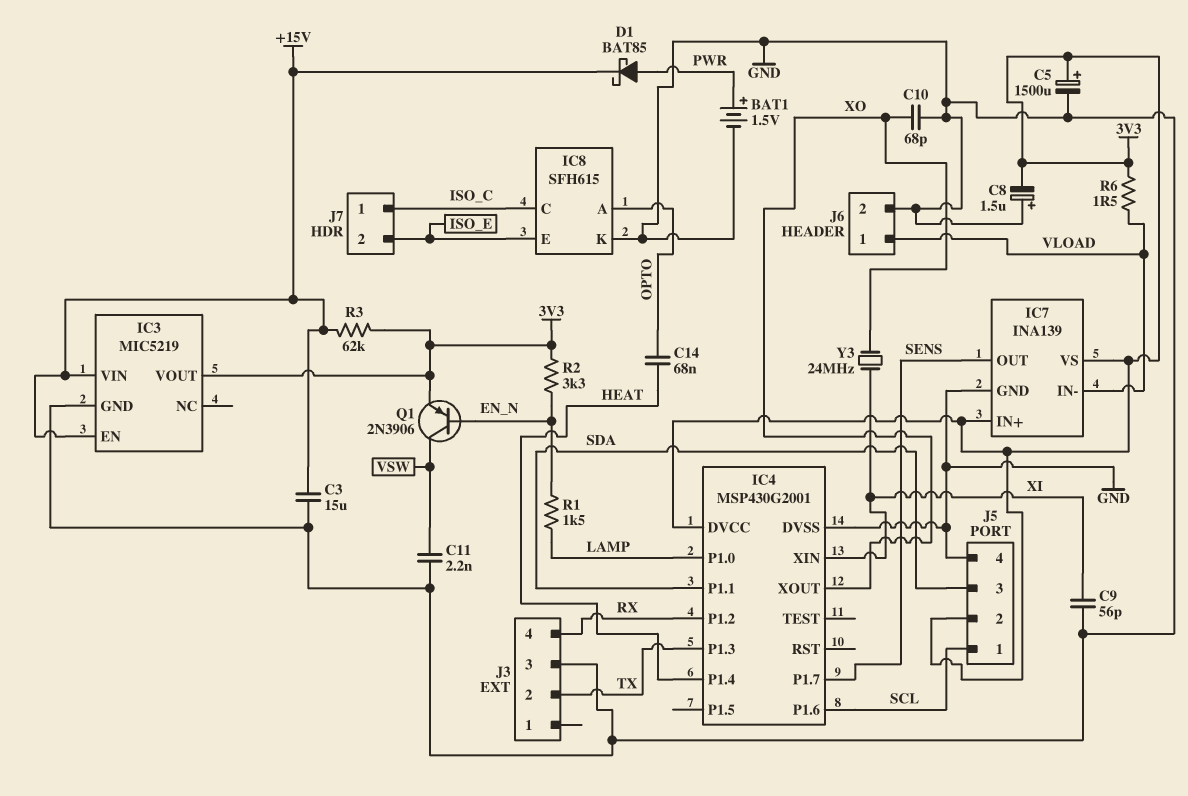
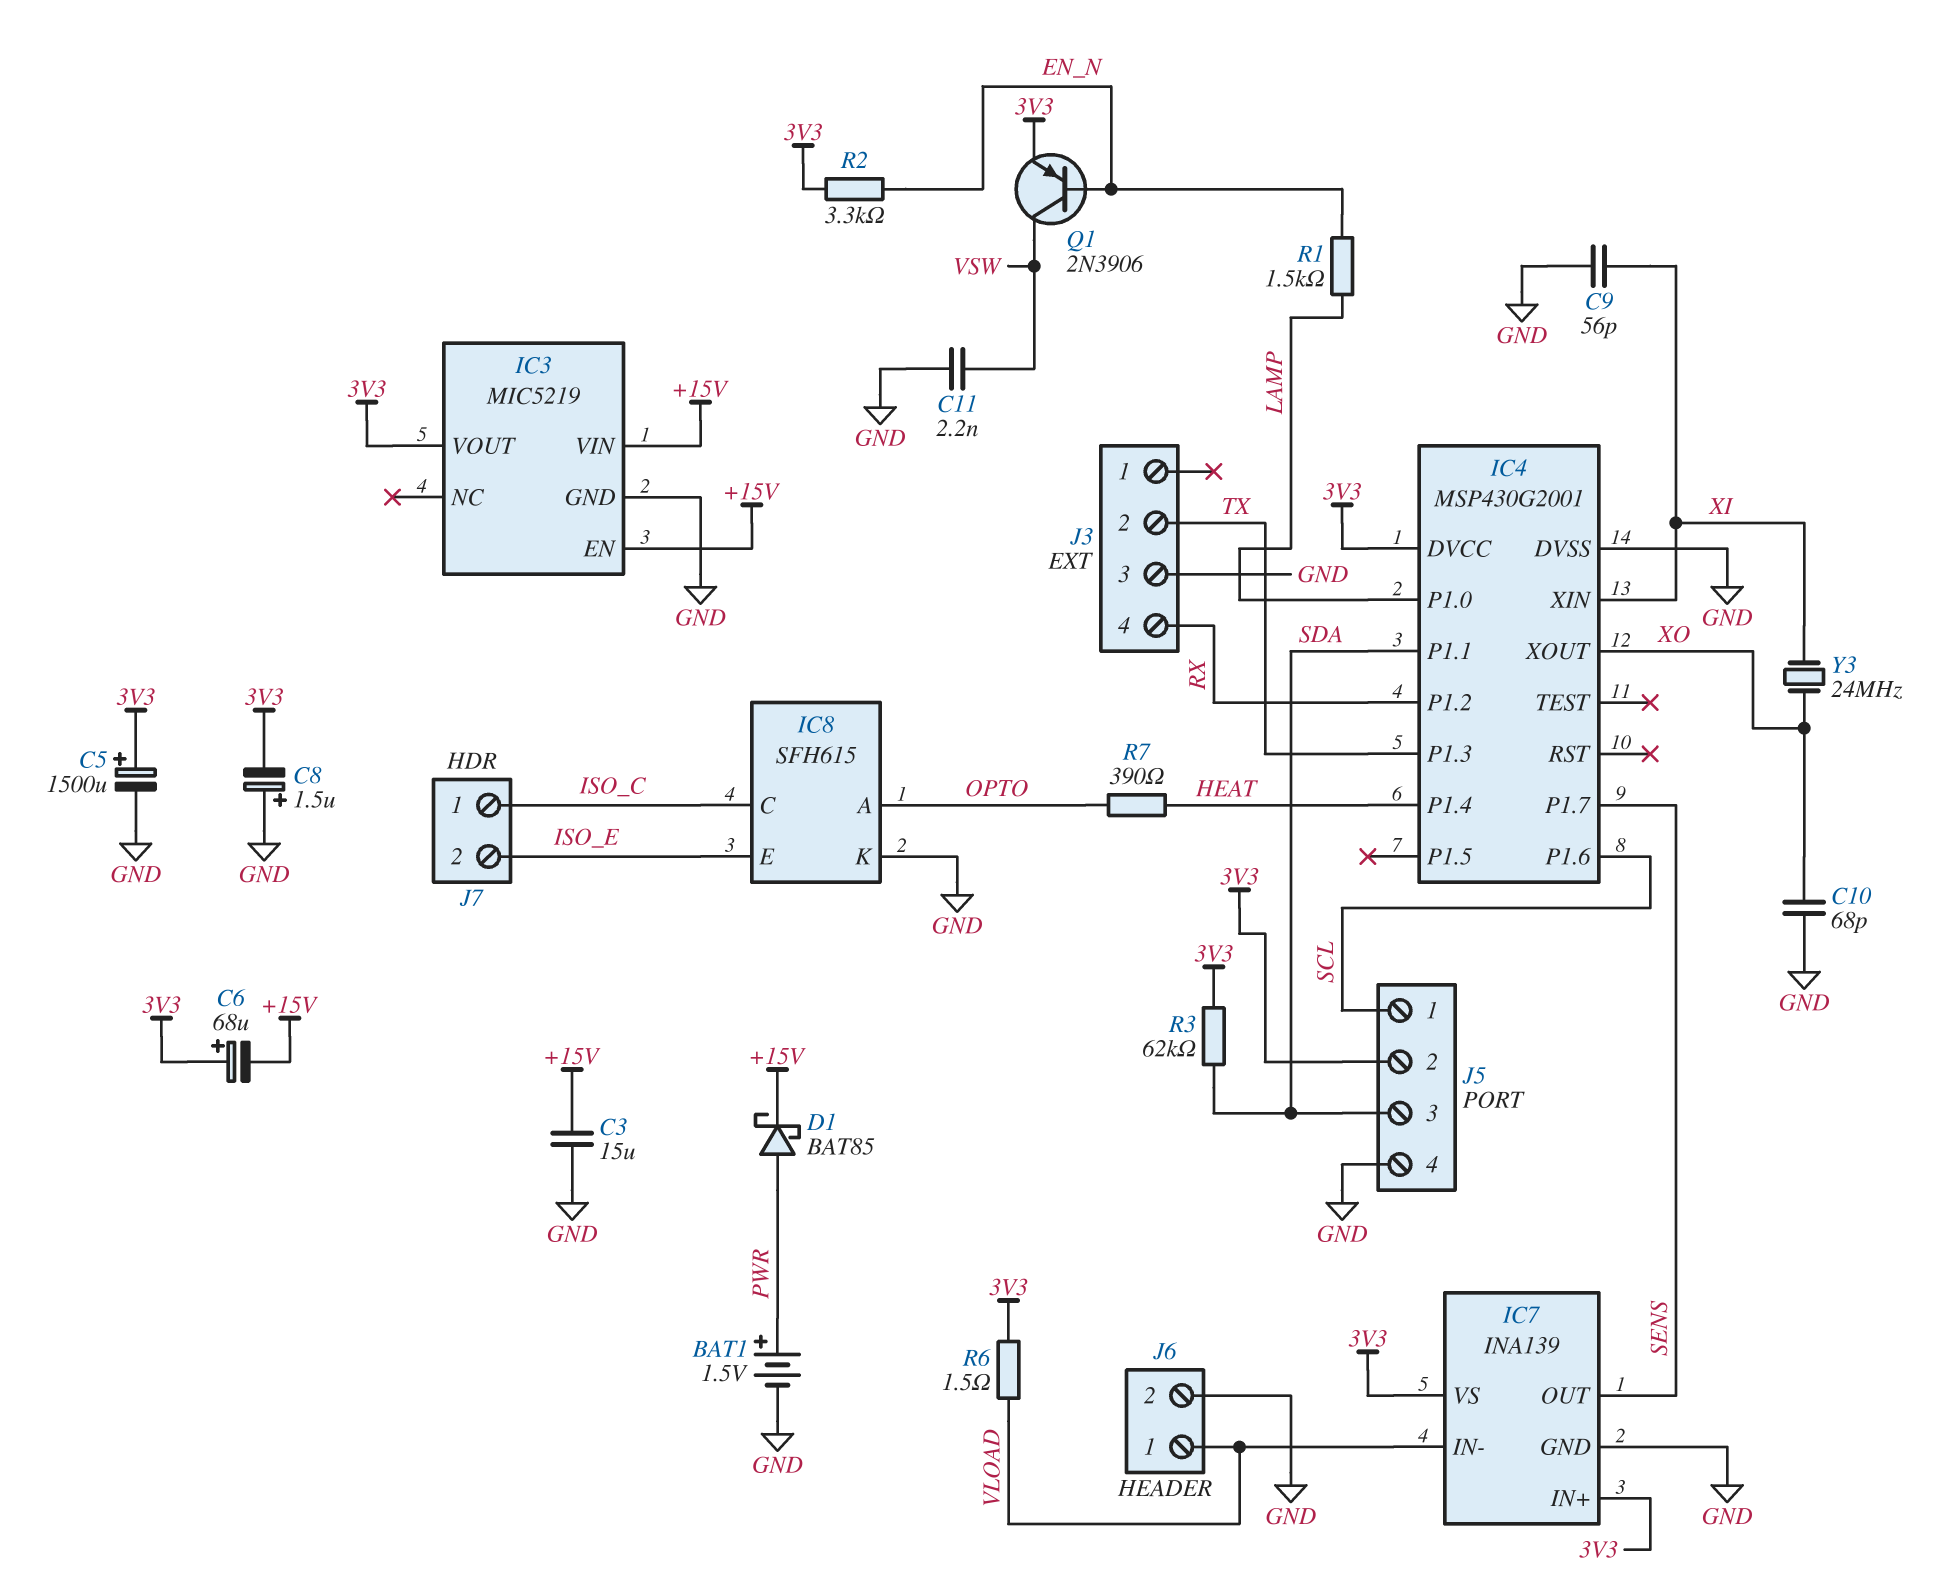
C6: none -> 68uF (plus 3V3, minus +15V)
C14: 68nF (HEAT, OPTO) -> none
R3: 62k (+15V, 3V3) -> 62k (3V3, SDA)
R7: none -> 390 (HEAT, OPTO)

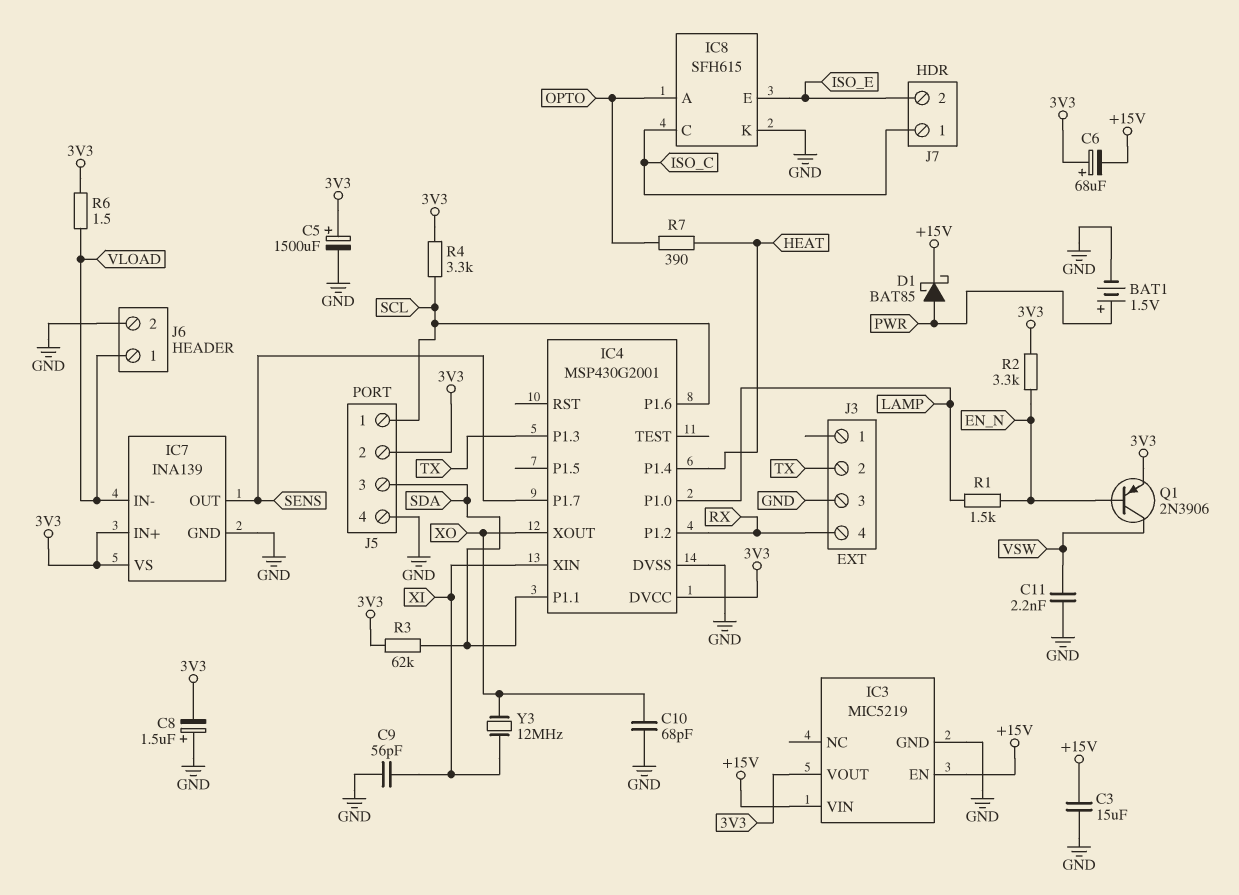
R4: none -> 3.3k (3V3, SCL)
Y3: 24MHz (XI, XO) -> 12MHz (XI, XO)

